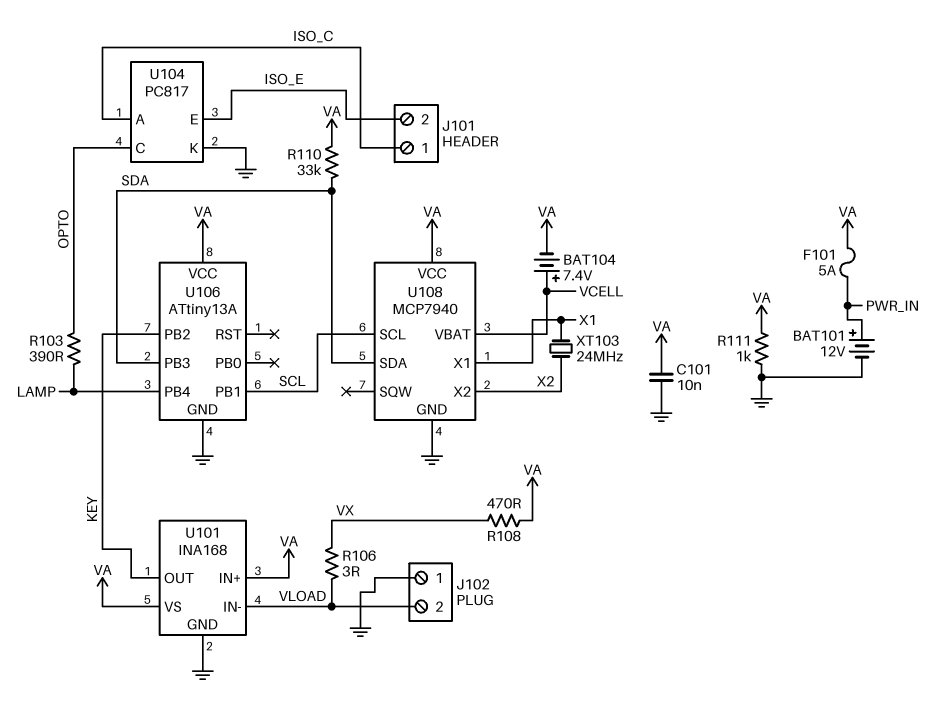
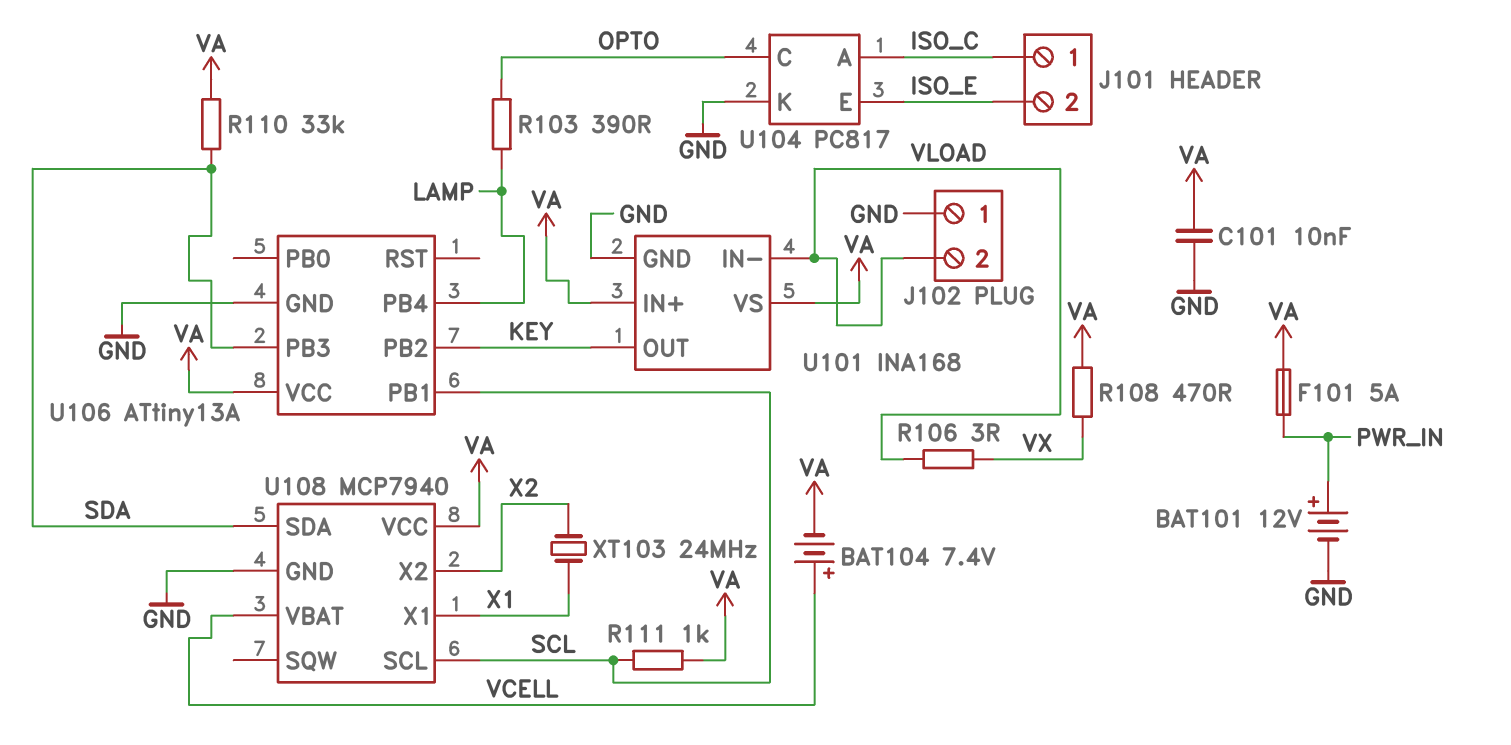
R111: 1k (GND, VA) -> 1k (SCL, VA)

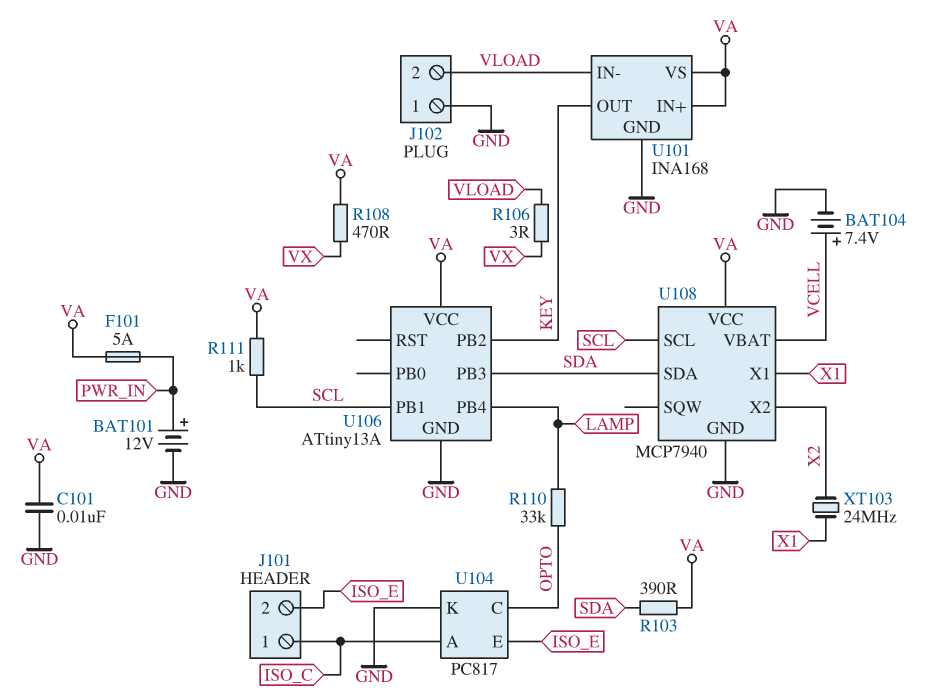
BAT104: 7.4V (plus VCELL, minus VA) -> 7.4V (plus VCELL, minus GND)
R103: 390 (LAMP, OPTO) -> 390 (SDA, VA)
R110: 33k (SDA, VA) -> 33k (LAMP, OPTO)

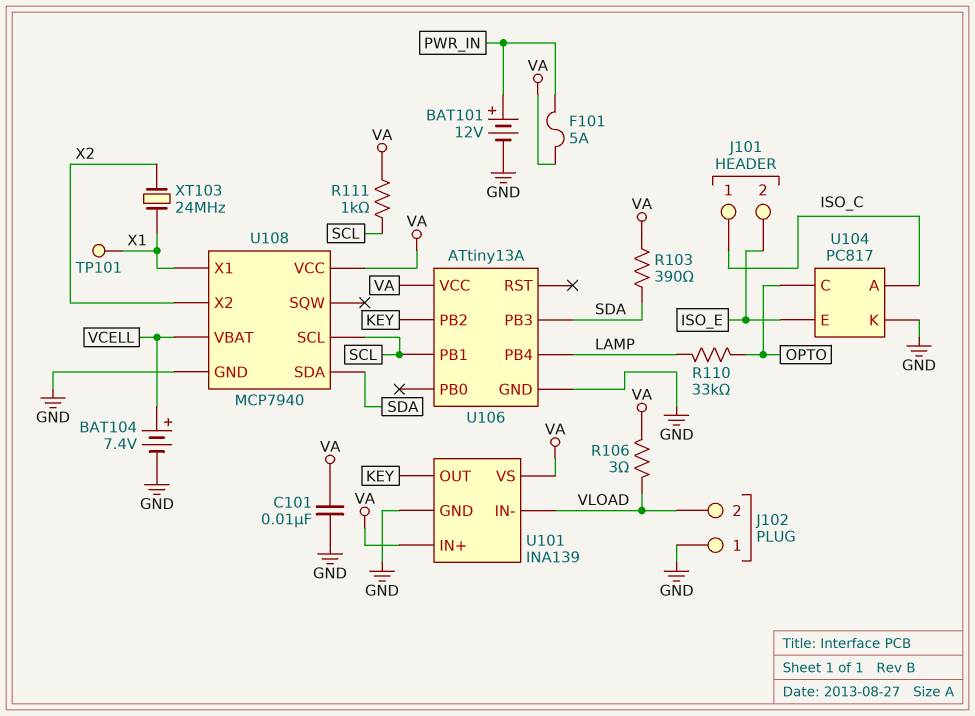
R106: 3 (VLOAD, VX) -> 3 (VA, VLOAD)
R108: 470 (VA, VX) -> none
TP101: none -> test point (X1)
U101: INA168 -> INA139

